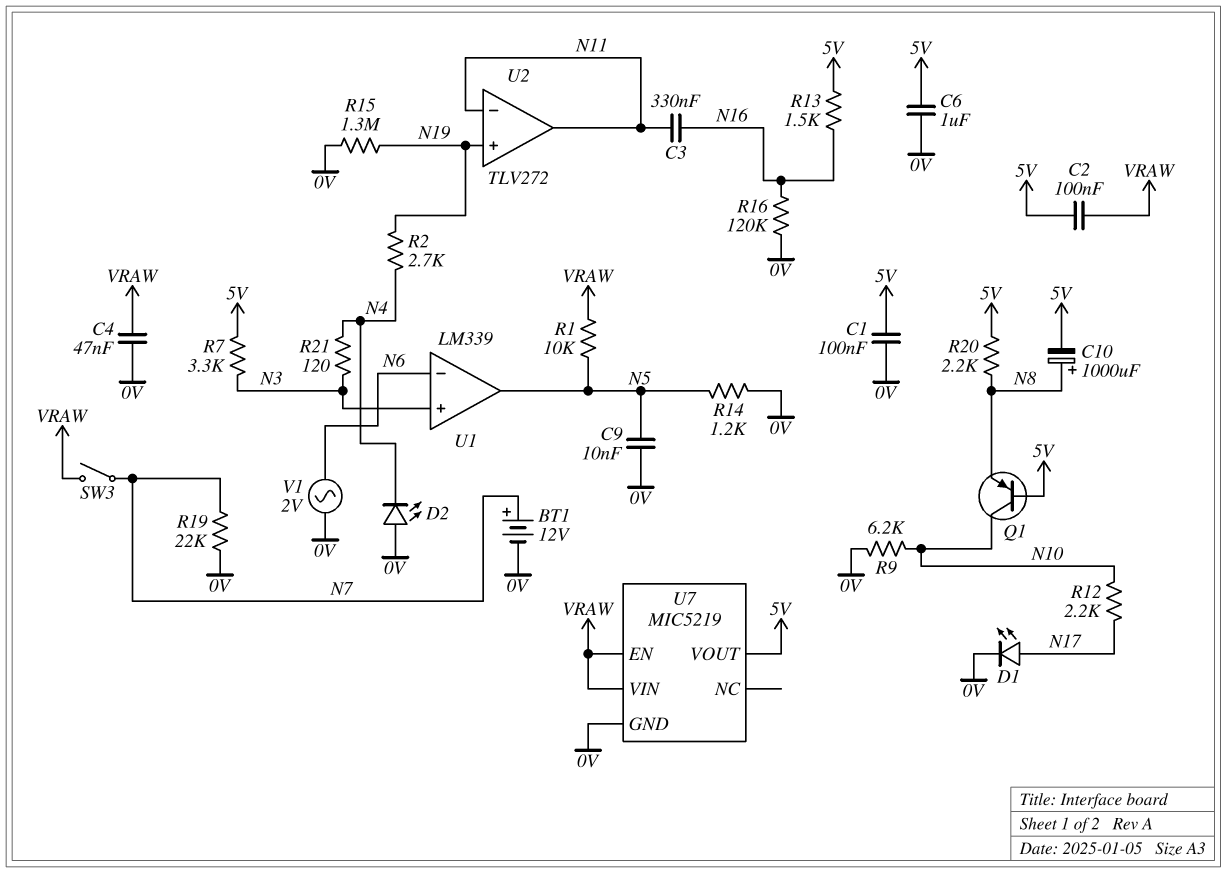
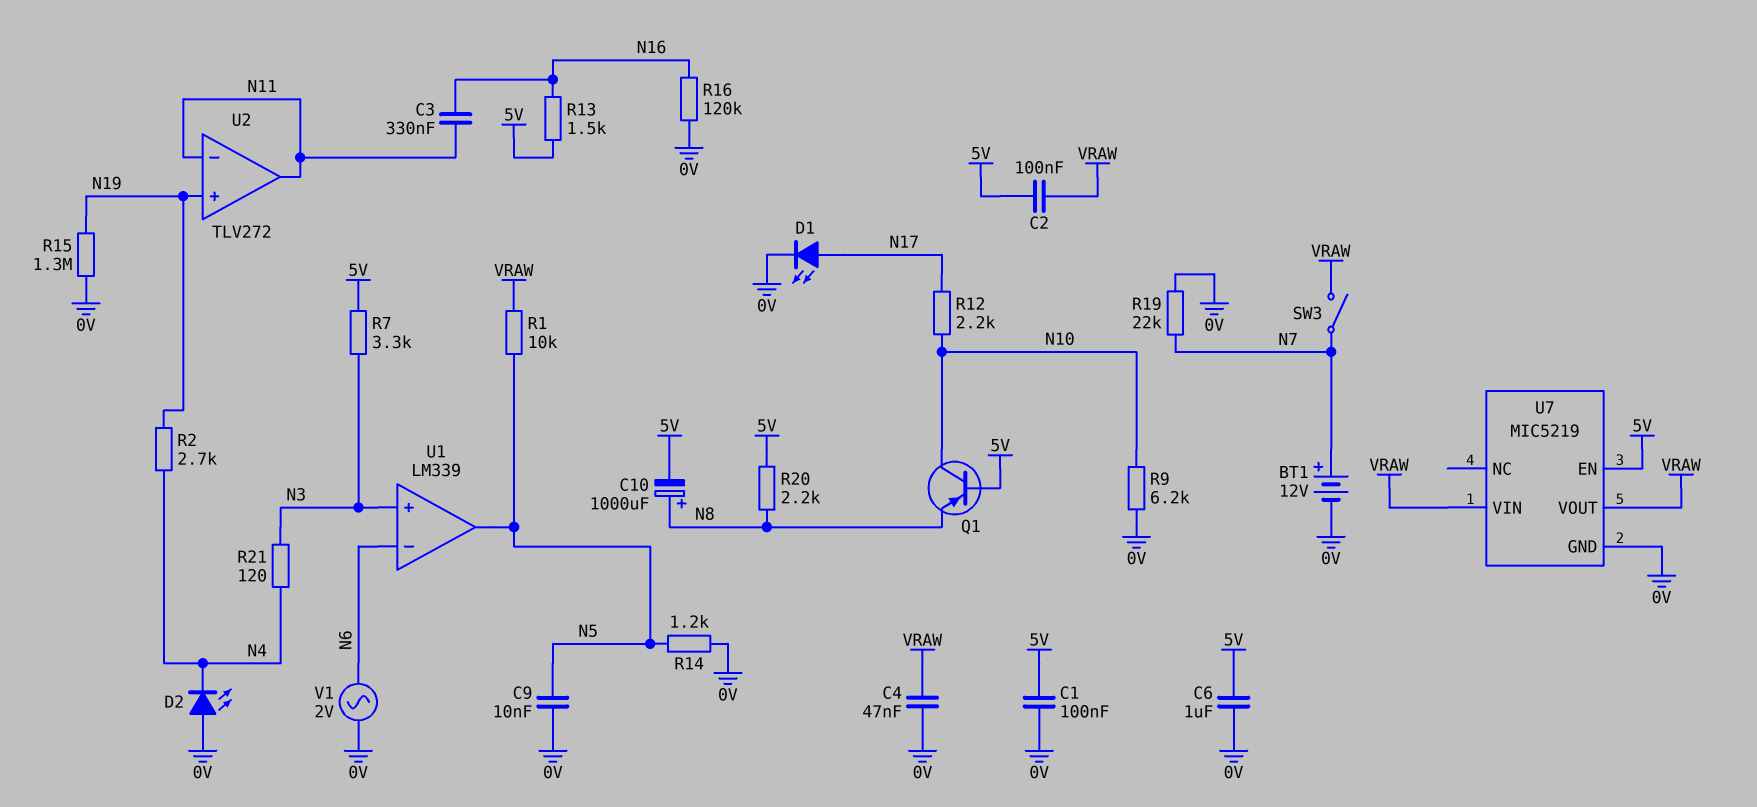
U7 pin EN: VRAW -> 5V
U7 pin VOUT: 5V -> VRAW

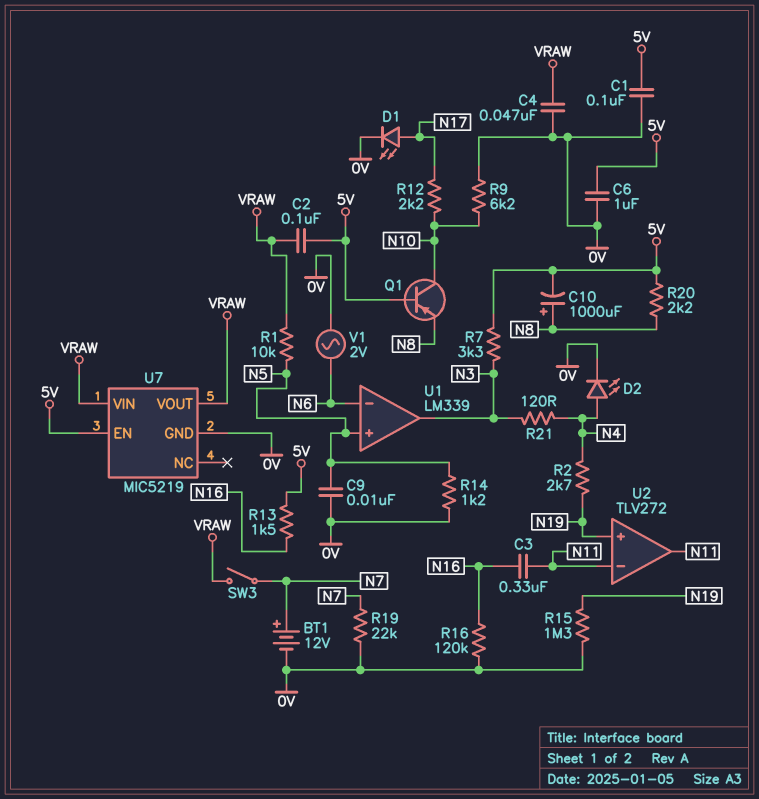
D2: LED (A 0V, K N4) -> LED (A N4, K 0V)
U1 pin in+: N3 -> N5
U1 pin out: N5 -> N3

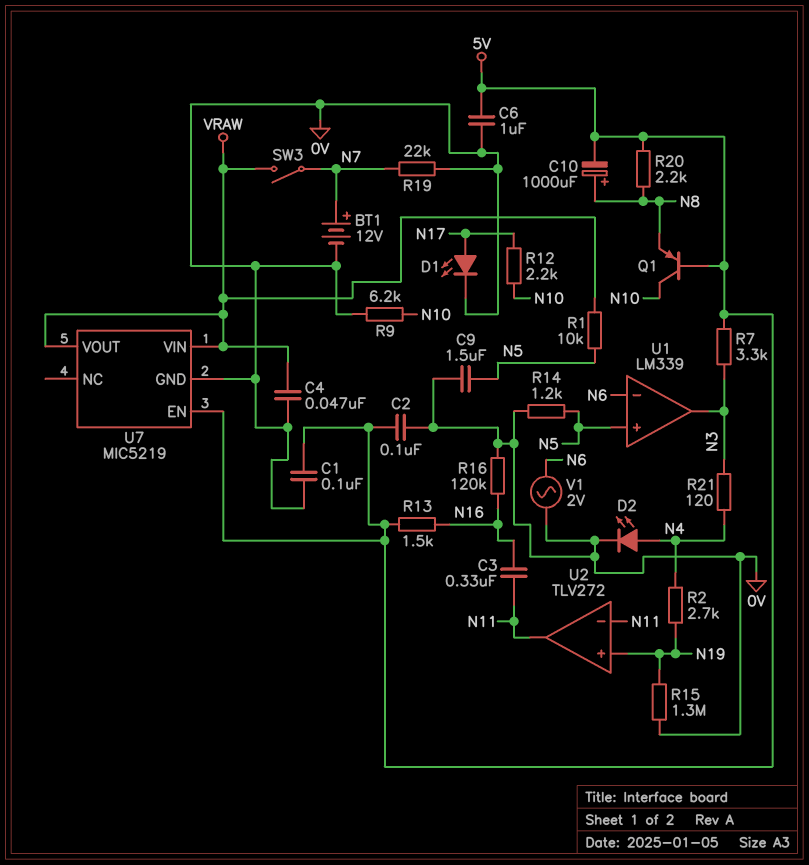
C2: 100nF (5V, VRAW) -> 100nF (0V, 5V)
C9: 10nF (0V, N5) -> 1.5uF (0V, N5)

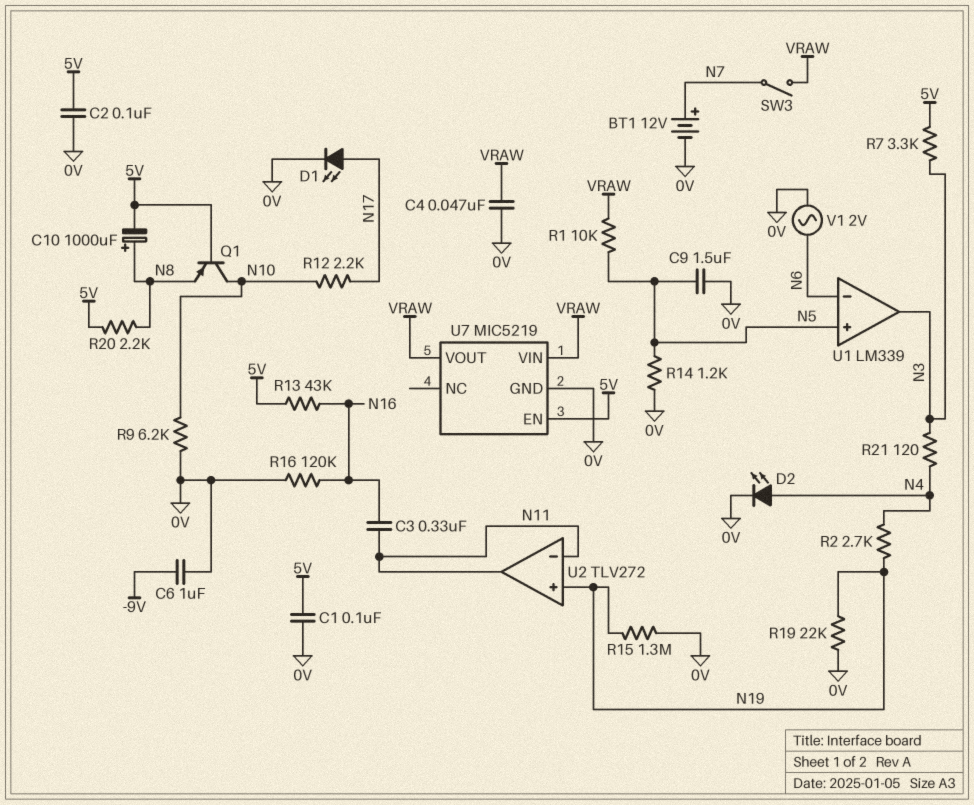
C6: 1uF (0V, 5V) -> 1uF (-9V, 0V)
R13: 1.5k (5V, N16) -> 43k (5V, N16)
R19: 22k (0V, N7) -> 22k (0V, N19)

